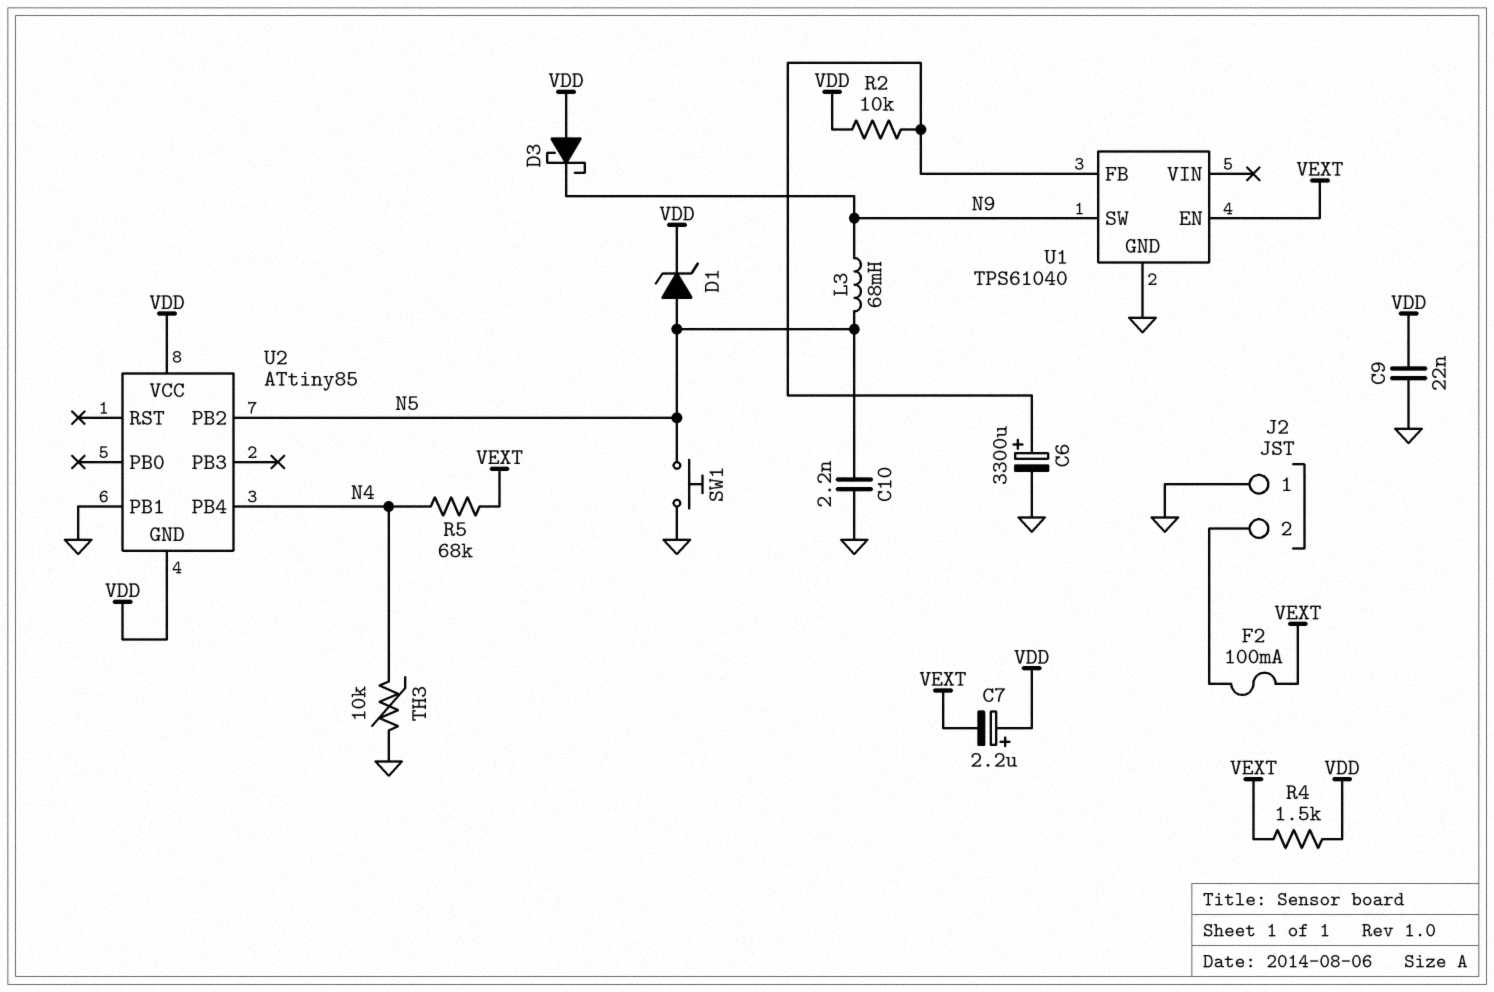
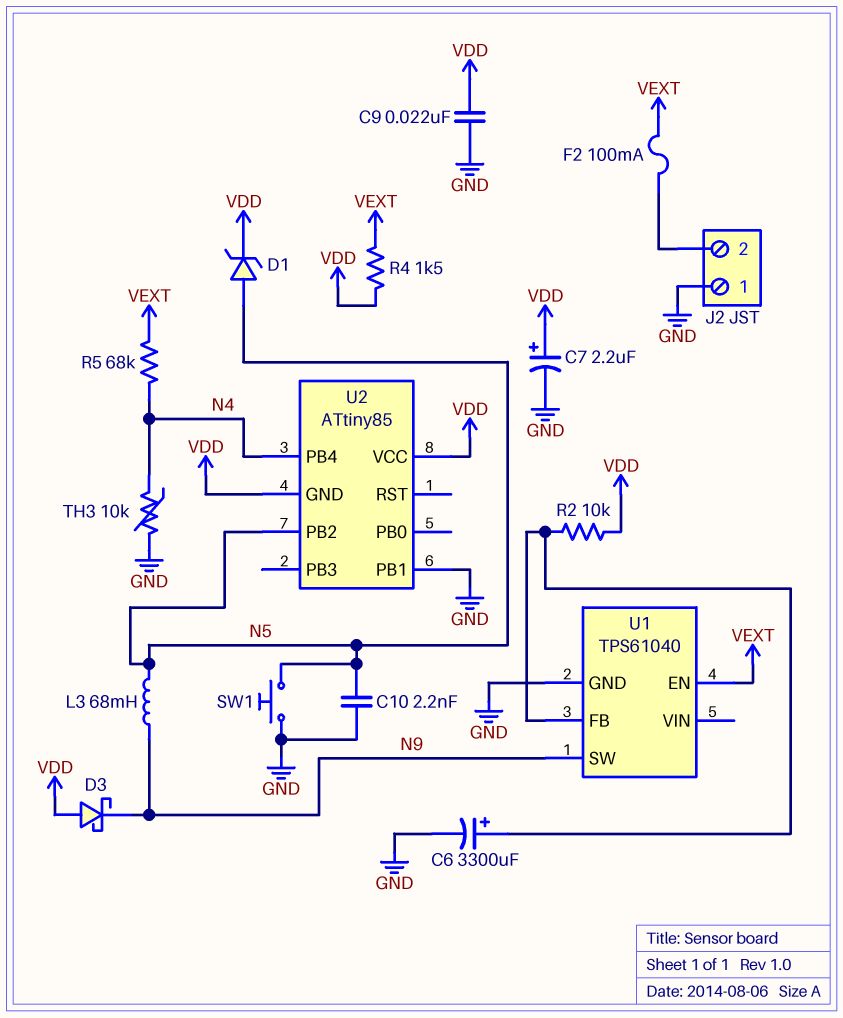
C7: 2.2uF (plus VDD, minus VEXT) -> 2.2uF (plus VDD, minus GND)

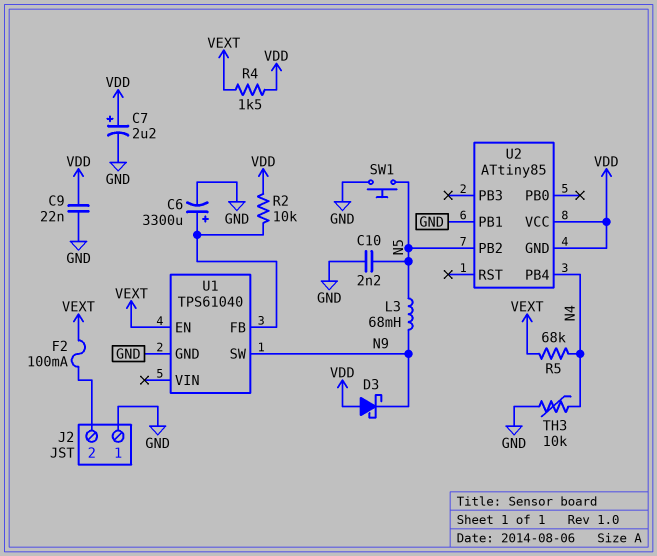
D1: zener (A N5, K VDD) -> none

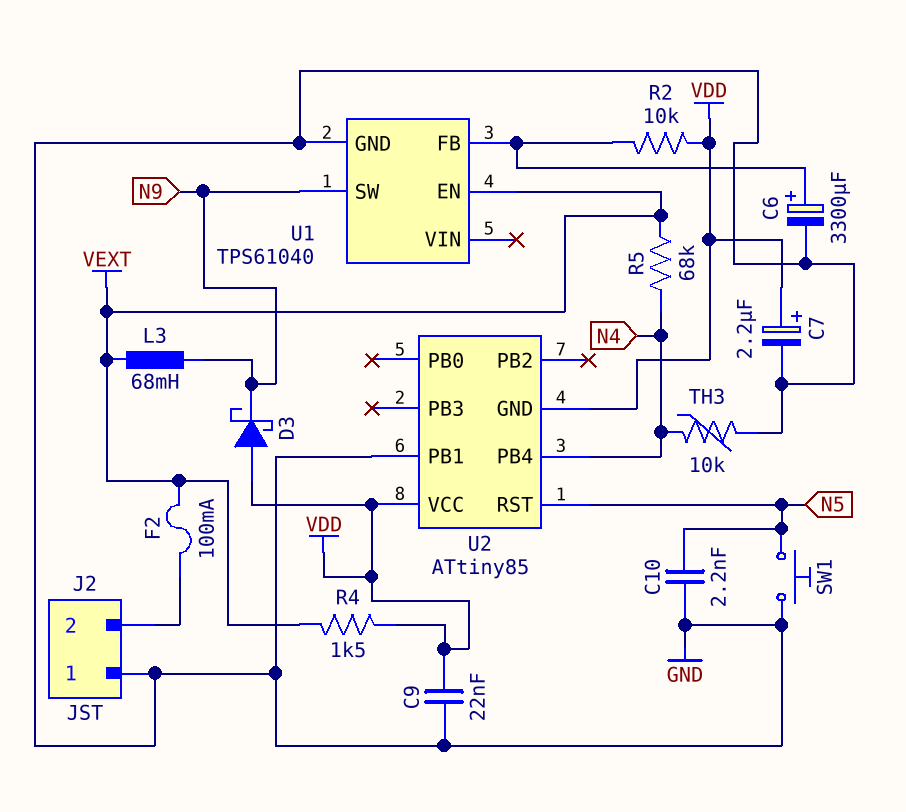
L3: 68mH (N5, N9) -> 68mH (N9, VEXT)
U2 pin PB2: N5 -> none
U2 pin RST: none -> N5

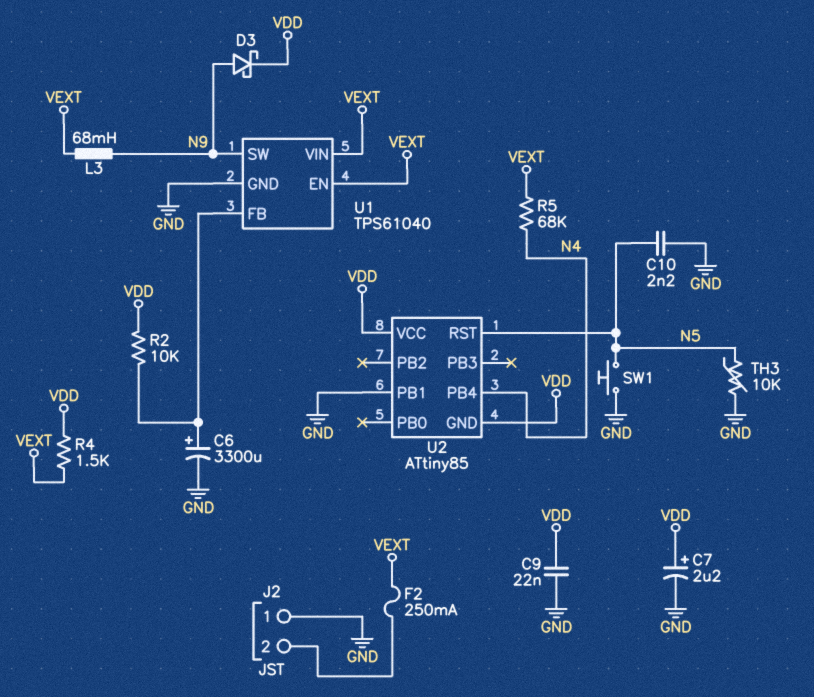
D3: schottky (A VDD, K N9) -> schottky (A N9, K VDD)
F2: 100mA (J2/2, VEXT) -> 250mA (J2/2, VEXT)
TH3: 10k (GND, N4) -> 10k (GND, N5)
U1 pin VIN: none -> VEXT

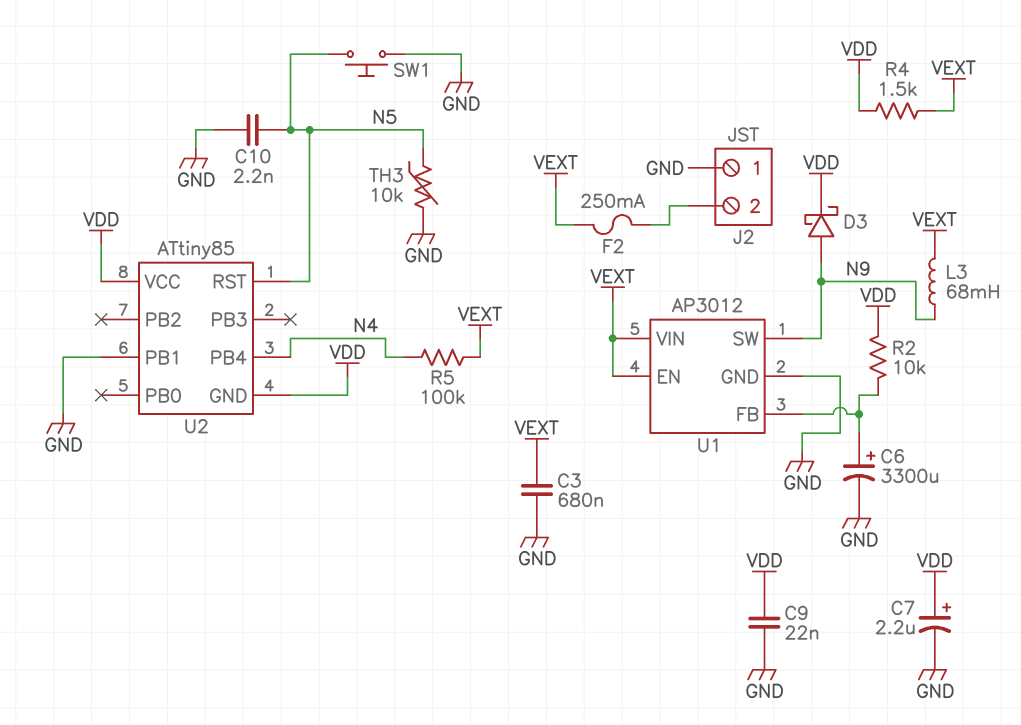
C3: none -> 680nF (GND, VEXT)
R5: 68k (N4, VEXT) -> 100k (N4, VEXT)
U1: TPS61040 -> AP3012

